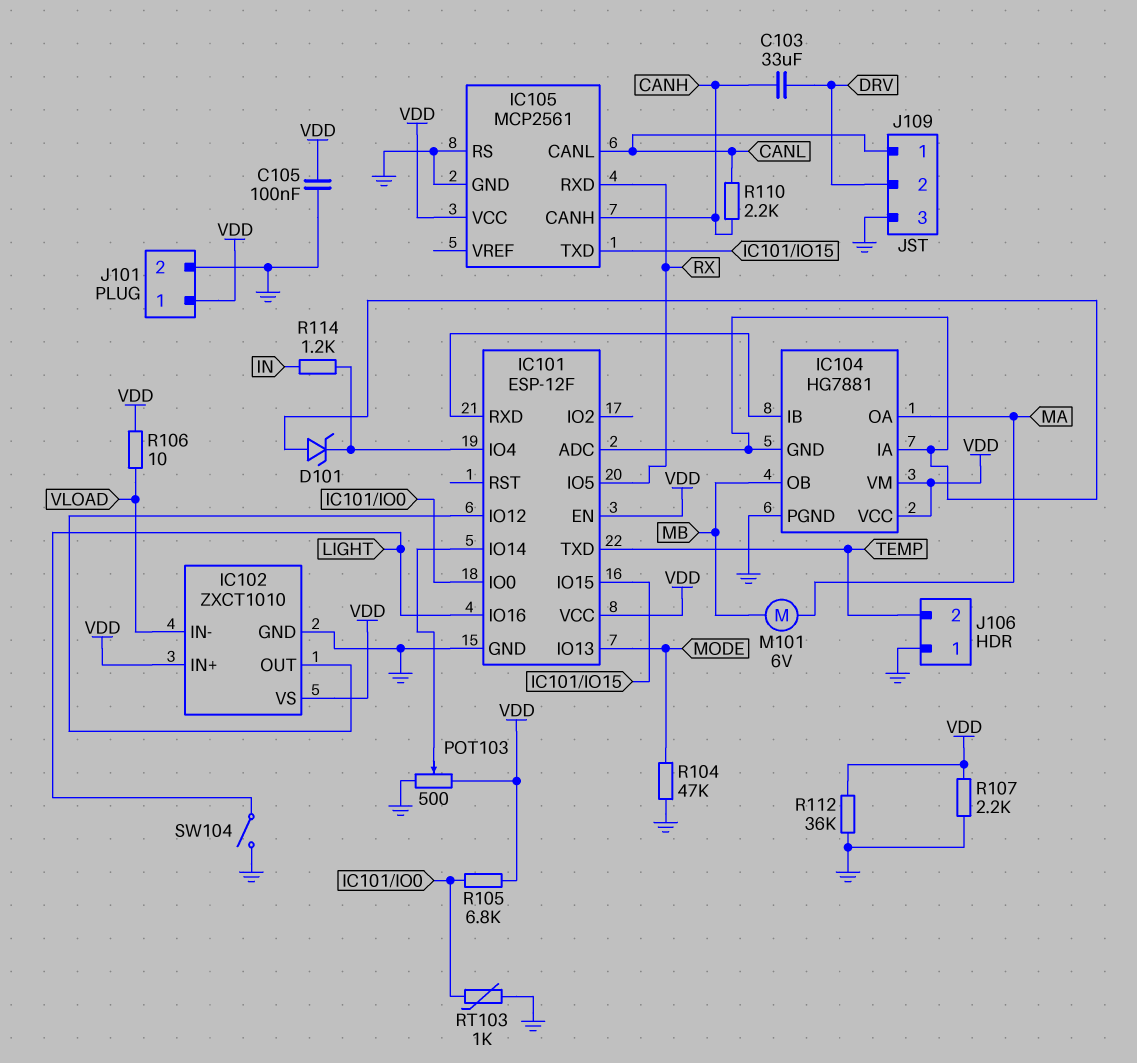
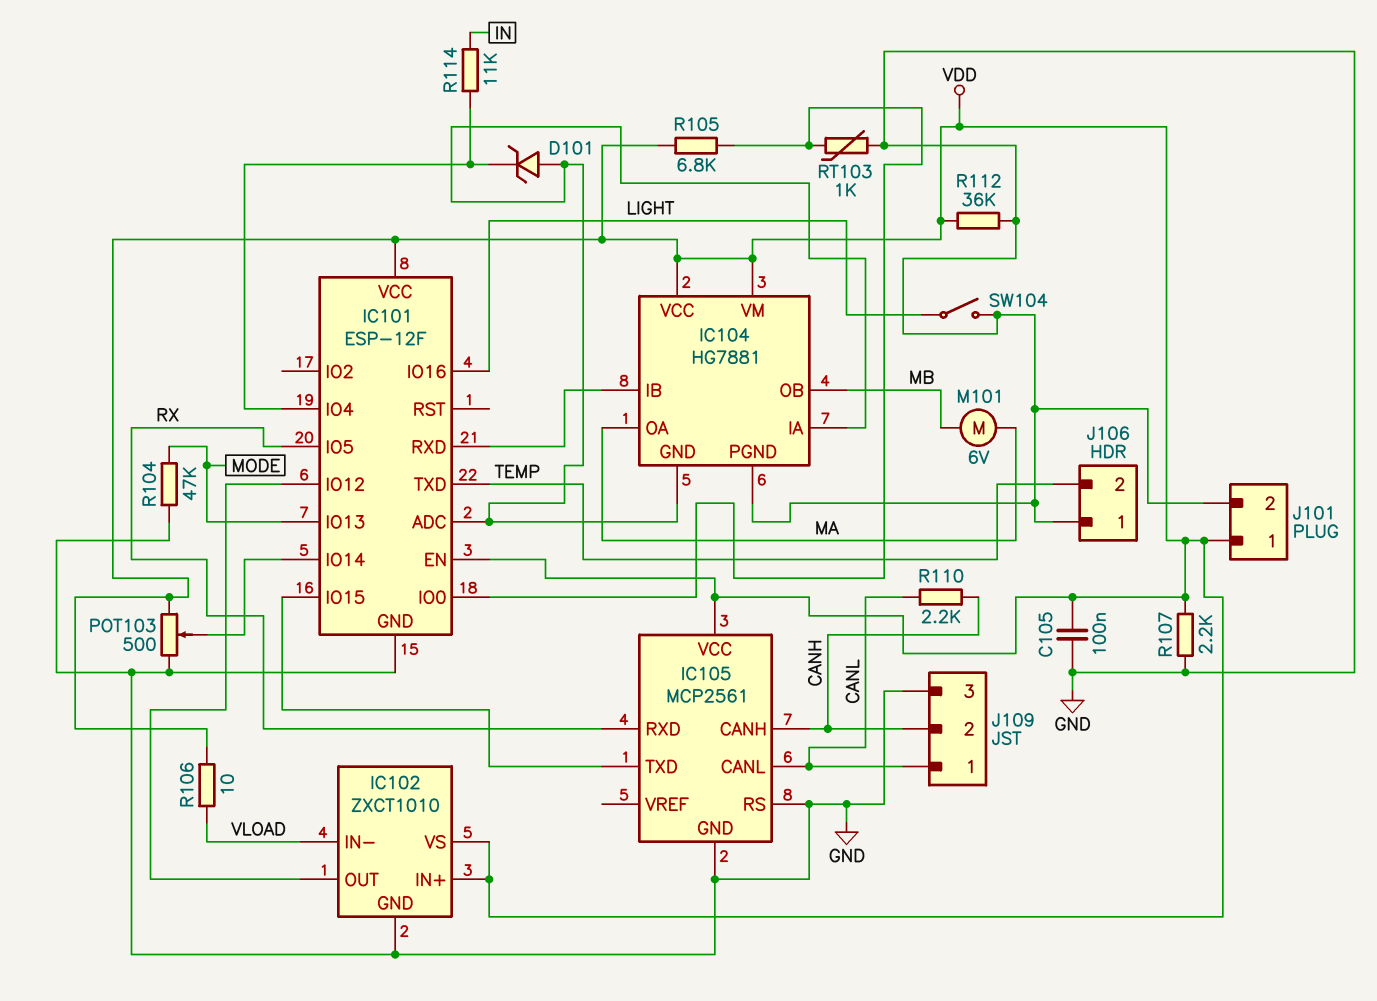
C103: 33uF (CANH, DRV) -> none
J109 pin 2: DRV -> CANH
R114: 1.2k (IC101/IO4, IN) -> 11k (IC101/IO4, IN)

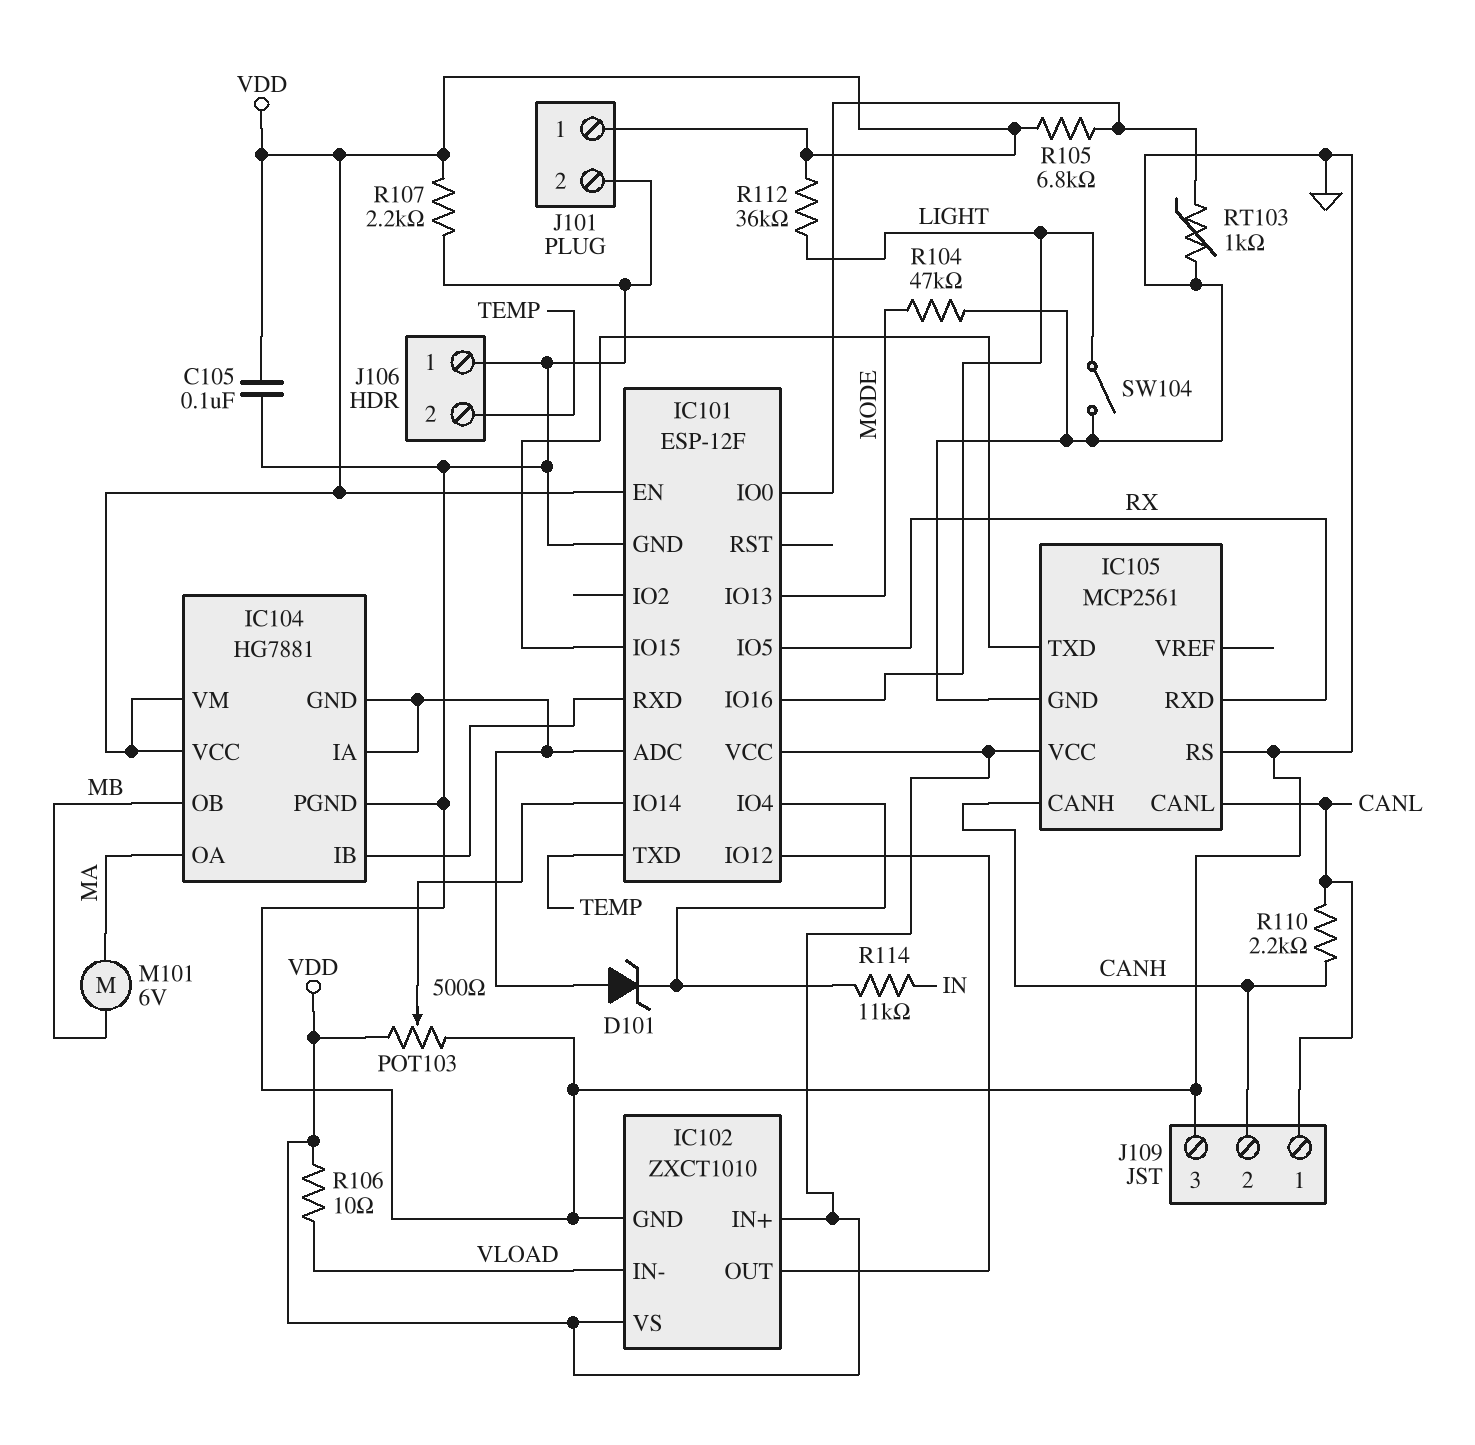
R112: 36k (GND, VDD) -> 36k (LIGHT, VDD)

